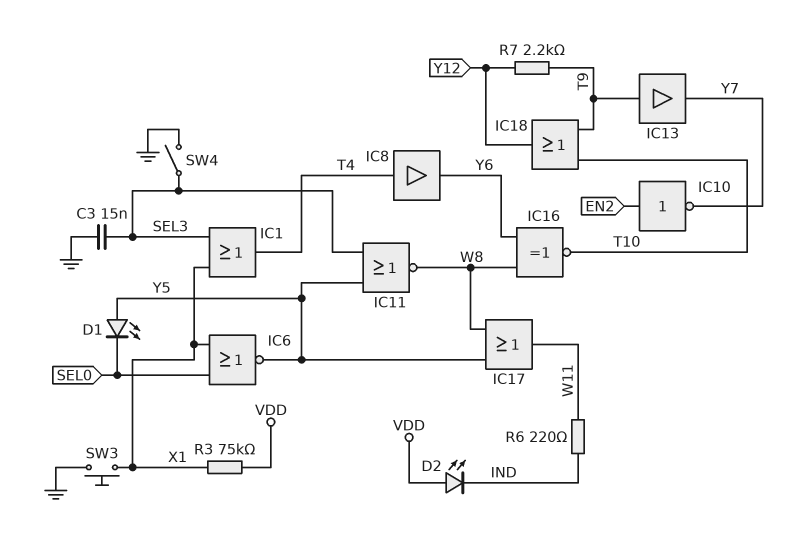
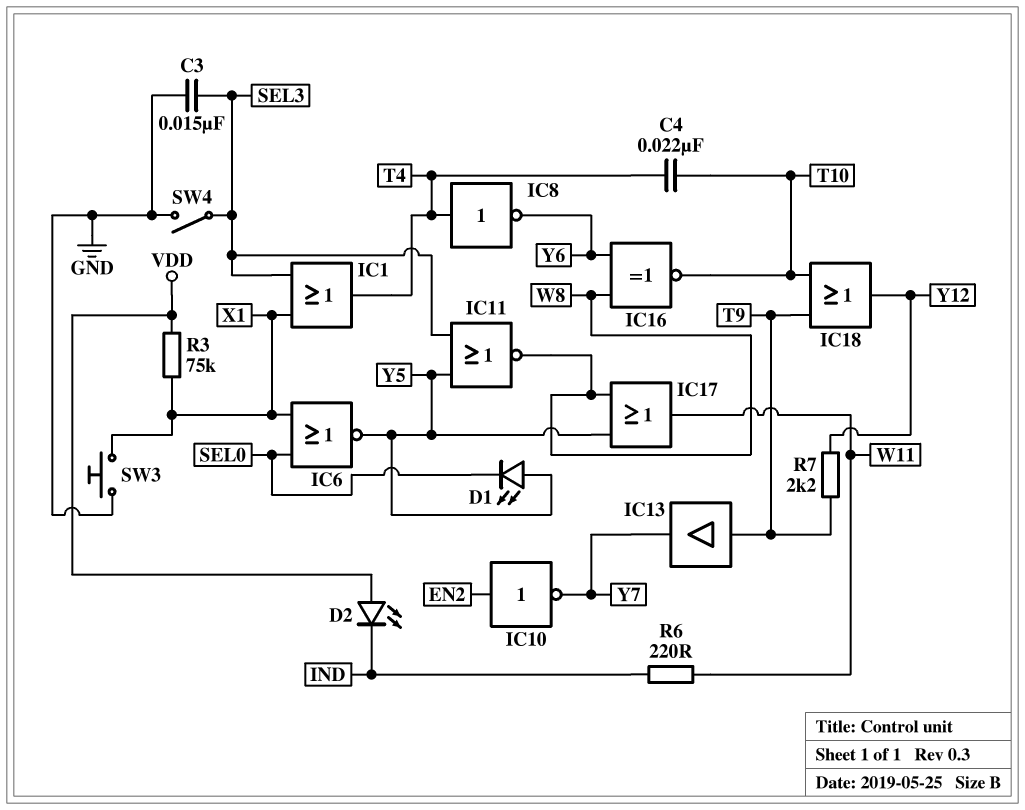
C4: none -> 22nF (T4, T10)
IC8: buffer (in T4, out Y6) -> NOT (in T4, out Y6)

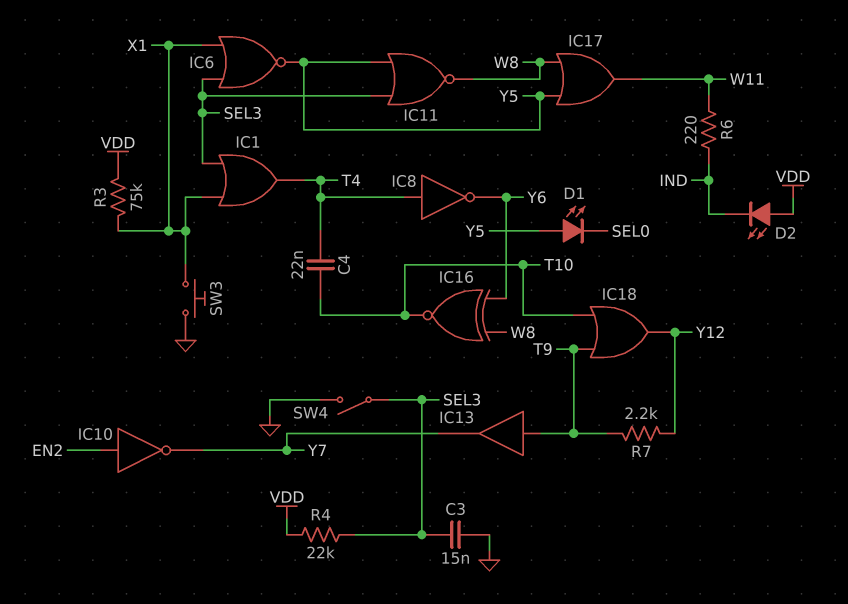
IC6: NOR (in SEL0, in X1, out Y5) -> NOR (in SEL3, in X1, out Y5)
R4: none -> 22k (SEL3, VDD)

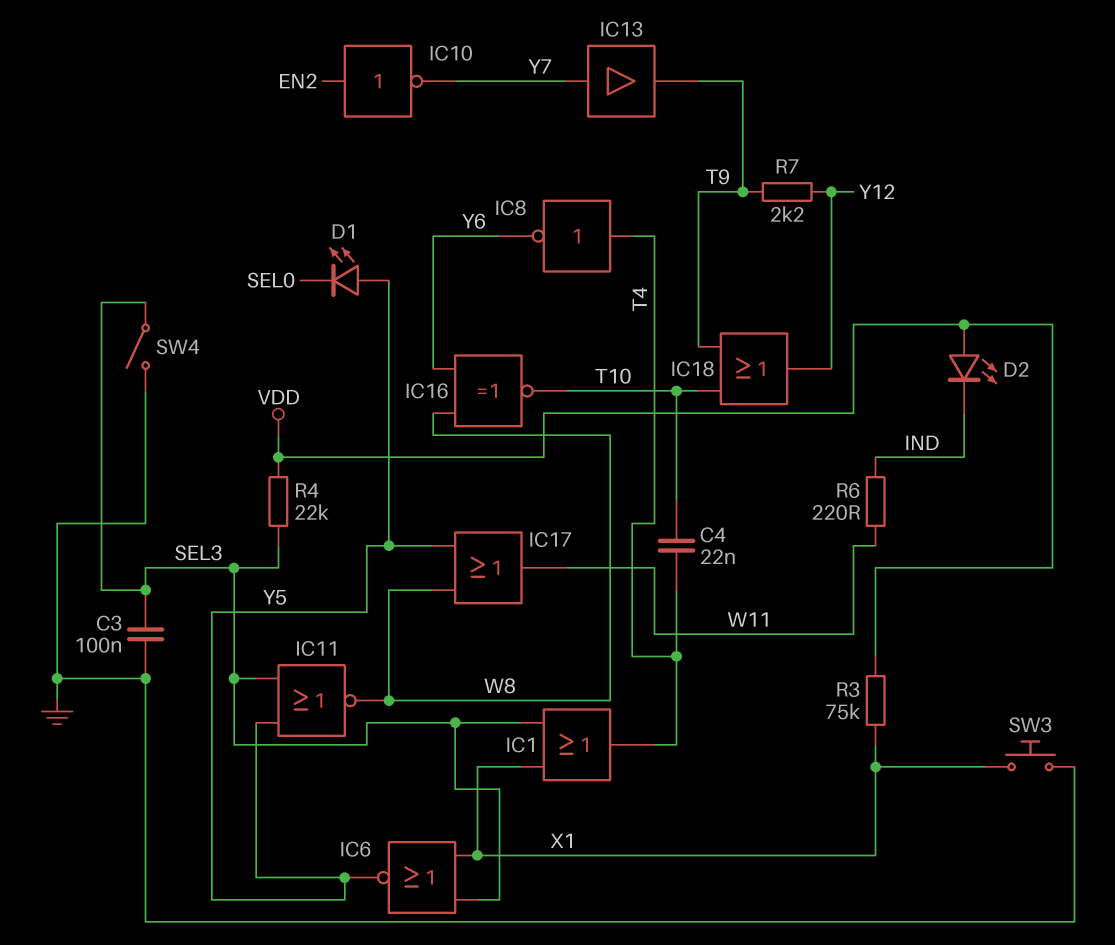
C3: 15nF (GND, SEL3) -> 100nF (GND, SEL3)
IC13: buffer (in T9, out Y7) -> buffer (in Y7, out T9)

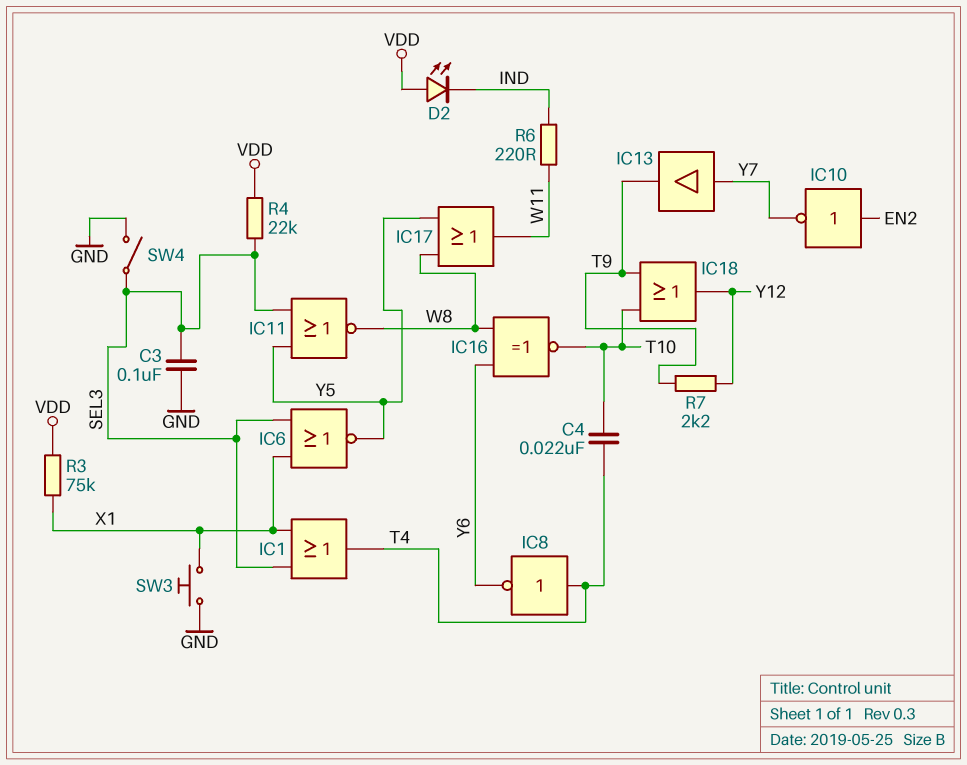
D1: LED (A Y5, K SEL0) -> none

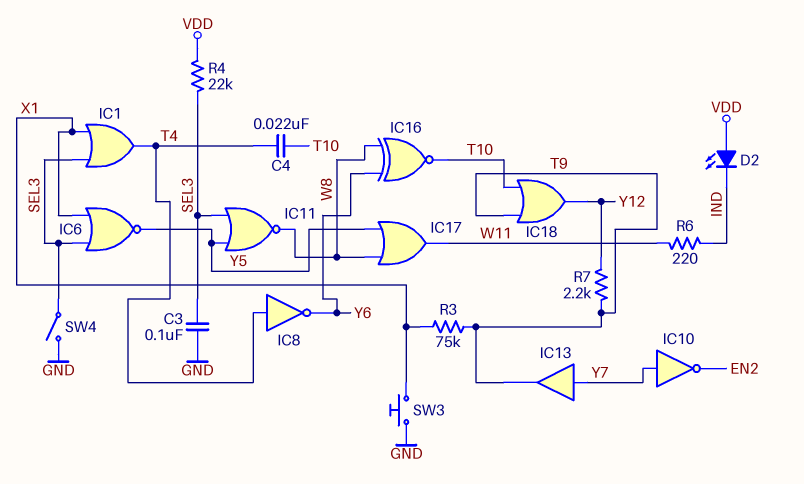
IC10: NOT (in EN2, out Y7) -> NOT (in Y7, out EN2)
R3: 75k (VDD, X1) -> 75k (T9, X1)

